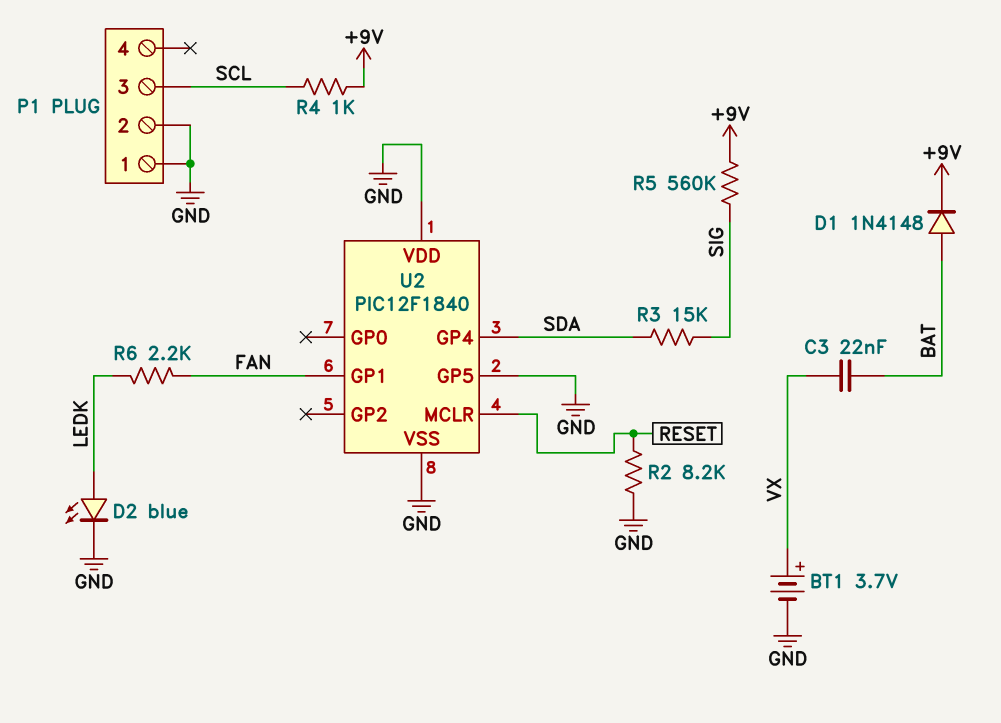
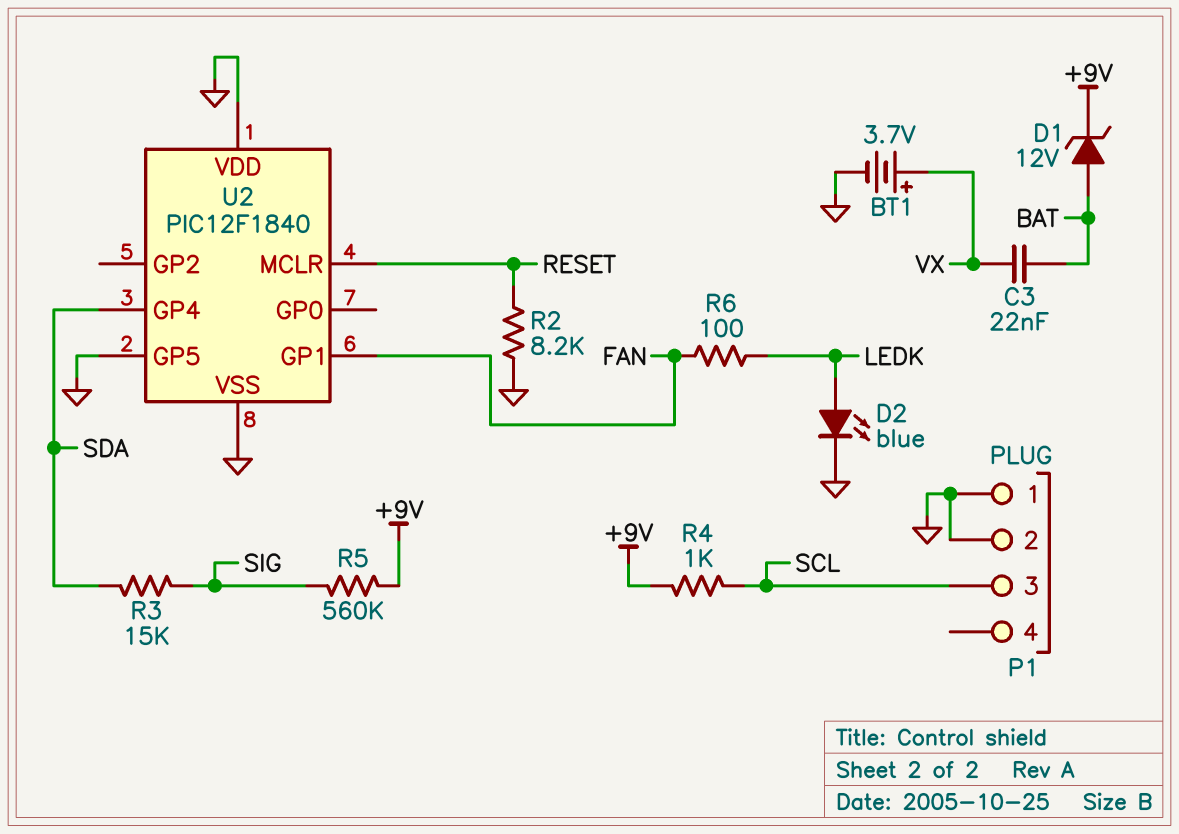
D1: diode 1N4148 (A BAT, K +9V) -> zener 12V (A BAT, K +9V)
R6: 2.2k (FAN, LEDK) -> 100 (FAN, LEDK)

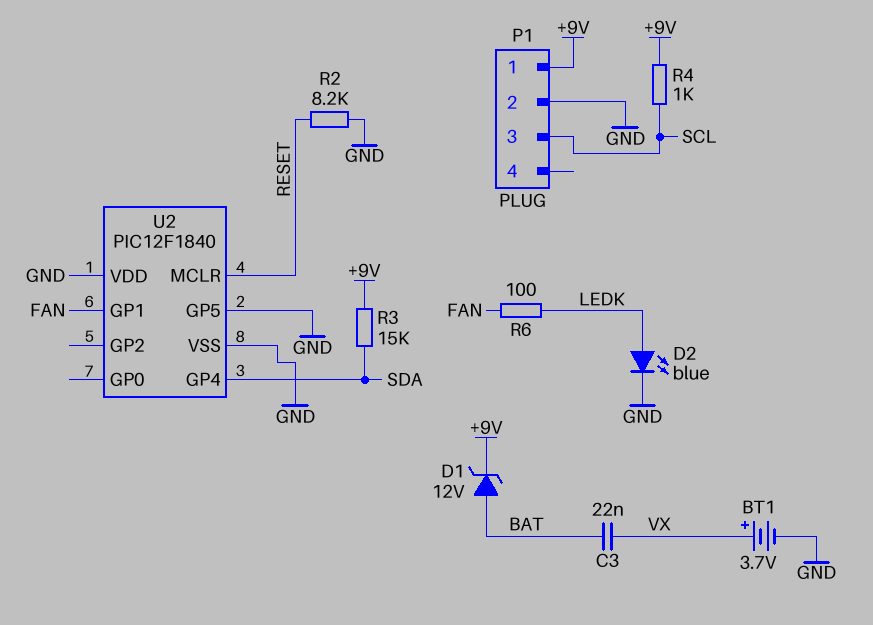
P1 pin 1: GND -> +9V
R3: 15k (SDA, SIG) -> 15k (+9V, SDA)
R5: 560k (+9V, SIG) -> none

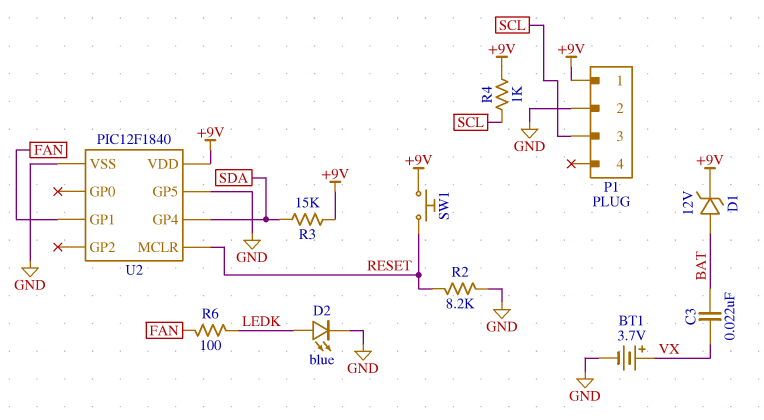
SW1: none -> button (+9V, RESET)
U2 pin VDD: GND -> +9V

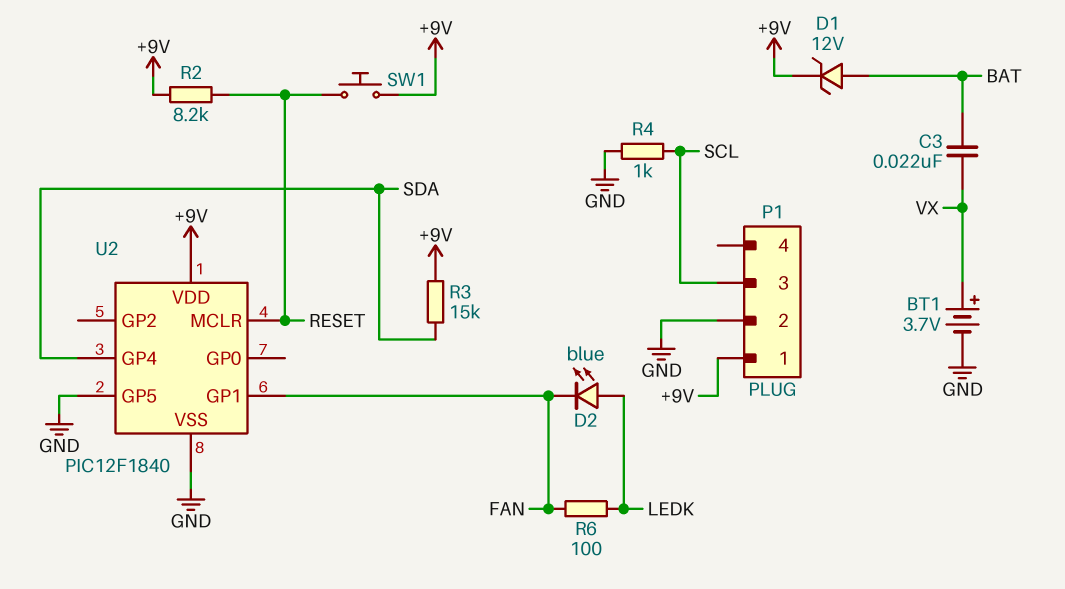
D2: LED blue (A LEDK, K GND) -> LED blue (A LEDK, K FAN)
R2: 8.2k (GND, RESET) -> 8.2k (+9V, RESET)
R4: 1k (+9V, SCL) -> 1k (GND, SCL)

